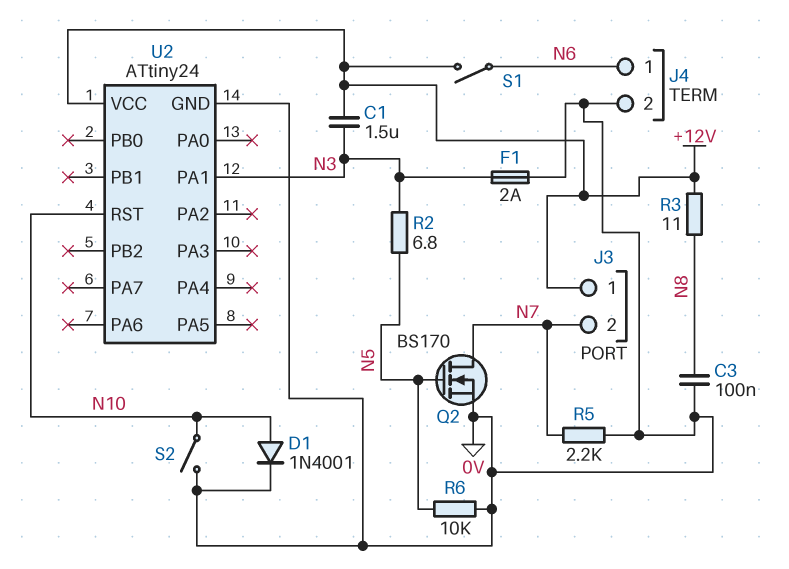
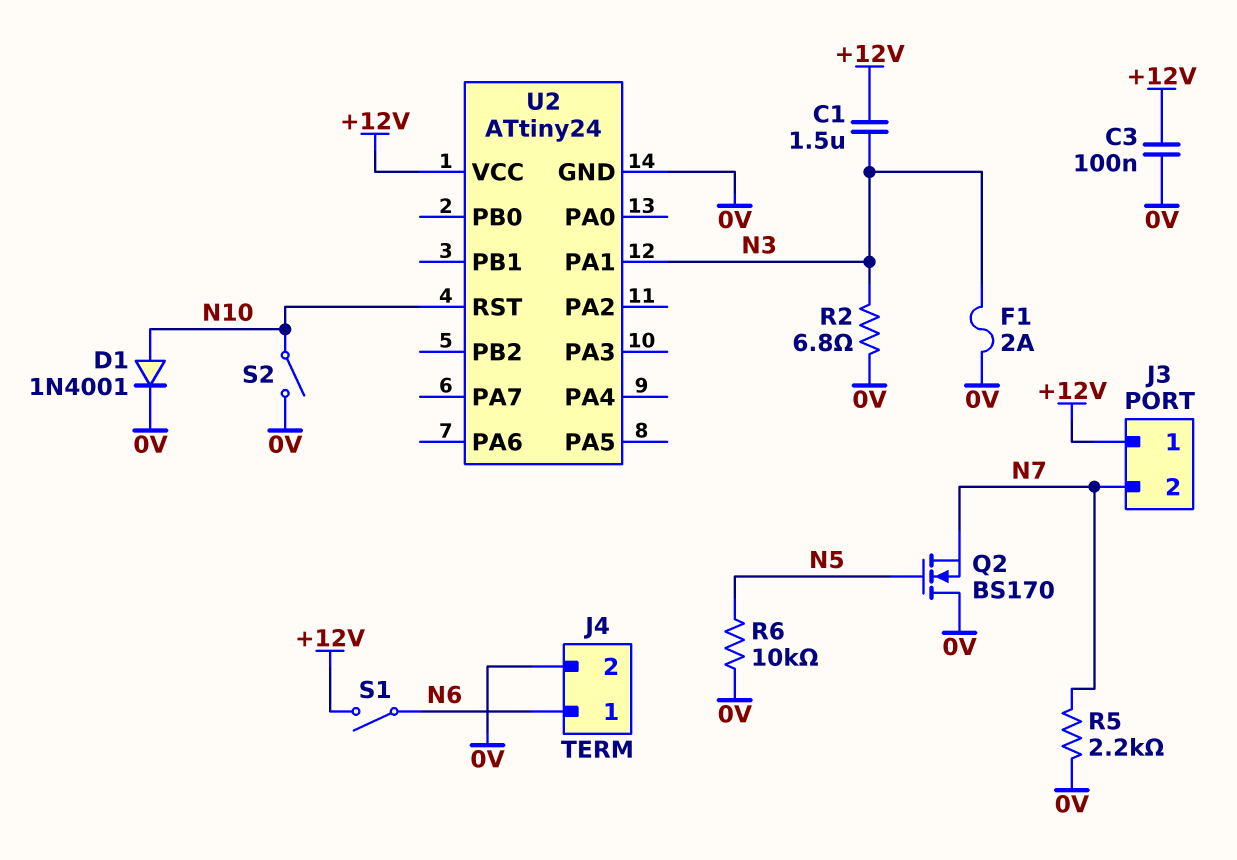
C3: 100nF (0V, N8) -> 100nF (+12V, 0V)
Q2: NMOS BS170 (G N5, D N7, S 0V) -> NMOS BS170 (G N5, D 0V, S N7)
R2: 6.8 (N3, N5) -> 6.8 (0V, N3)
R3: 11 (+12V, N8) -> none

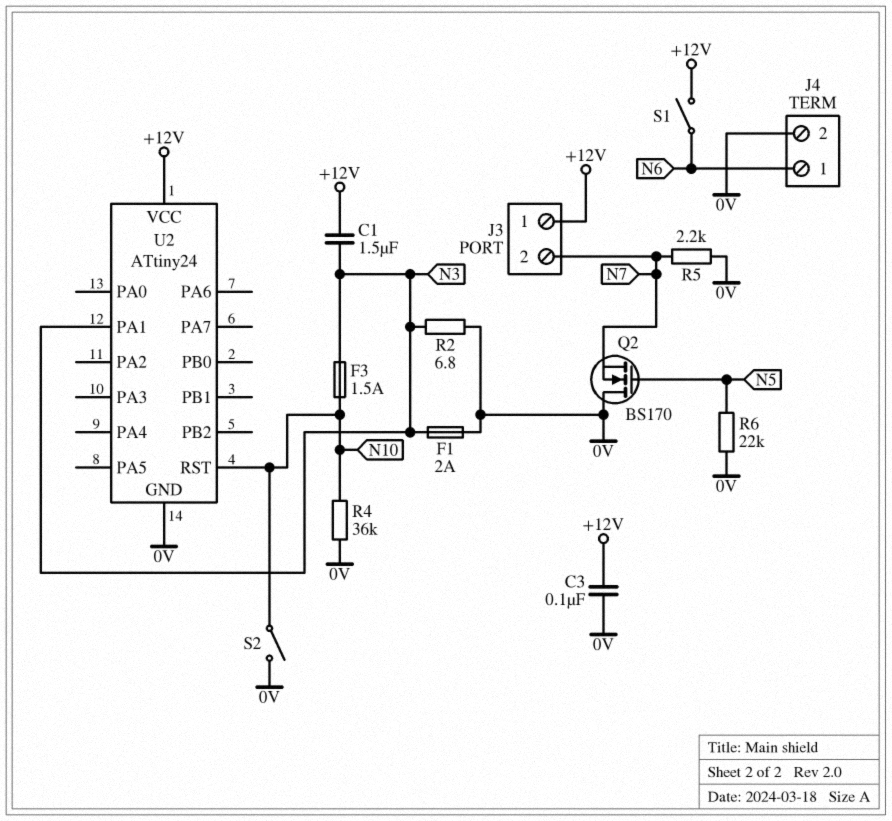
D1: diode 1N4001 (A N10, K 0V) -> none
F3: none -> 1.5A (N3, N10)
R4: none -> 36k (0V, N10)
R6: 10k (0V, N5) -> 22k (0V, N5)

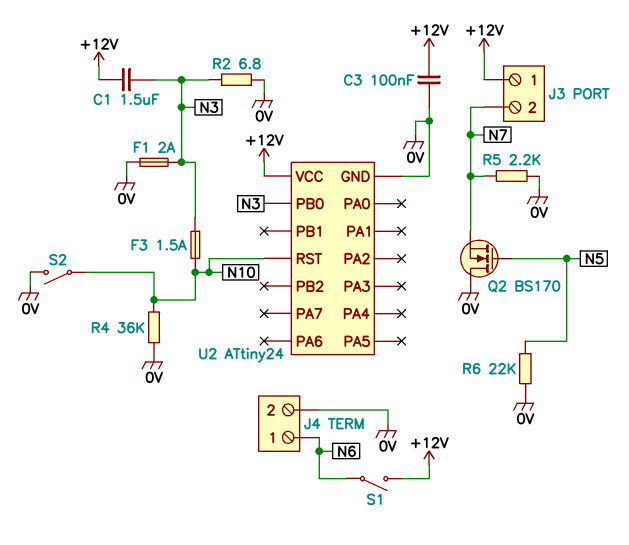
U2 pin PA1: N3 -> none
U2 pin PB0: none -> N3

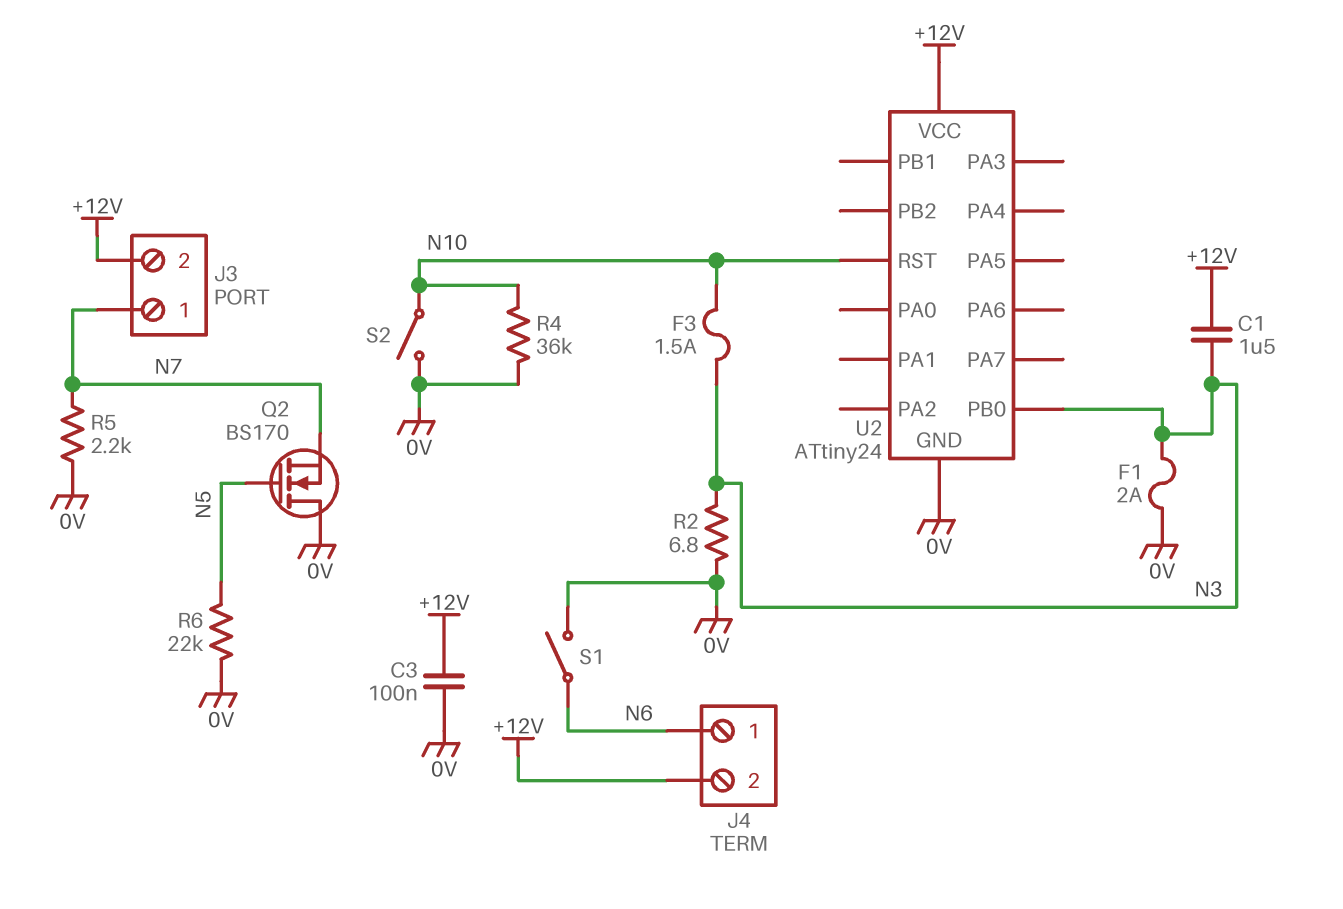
J3 pin 1: +12V -> N7
J3 pin 2: N7 -> +12V
J4 pin 2: 0V -> +12V
S1: switch (+12V, N6) -> switch (0V, N6)

